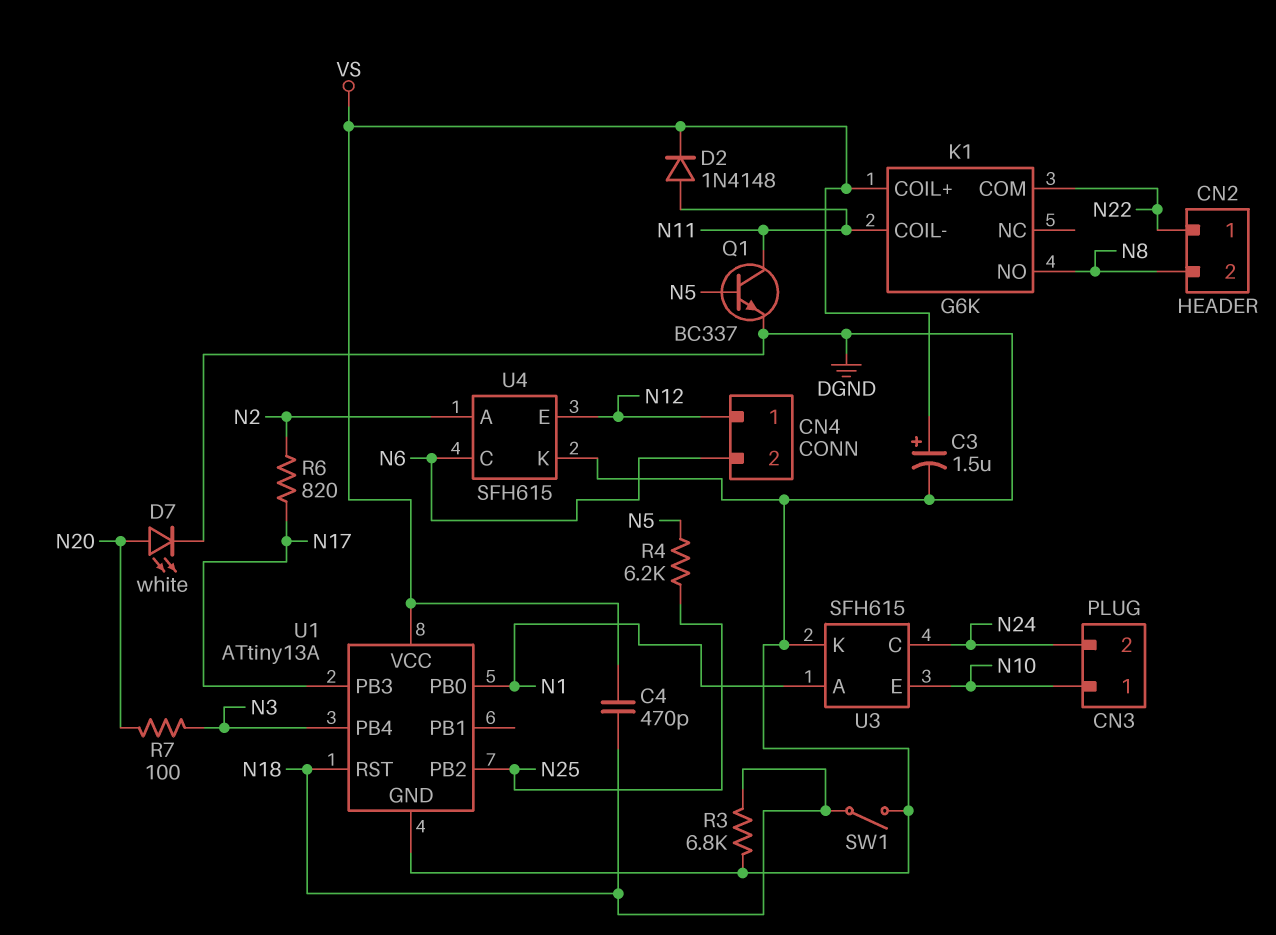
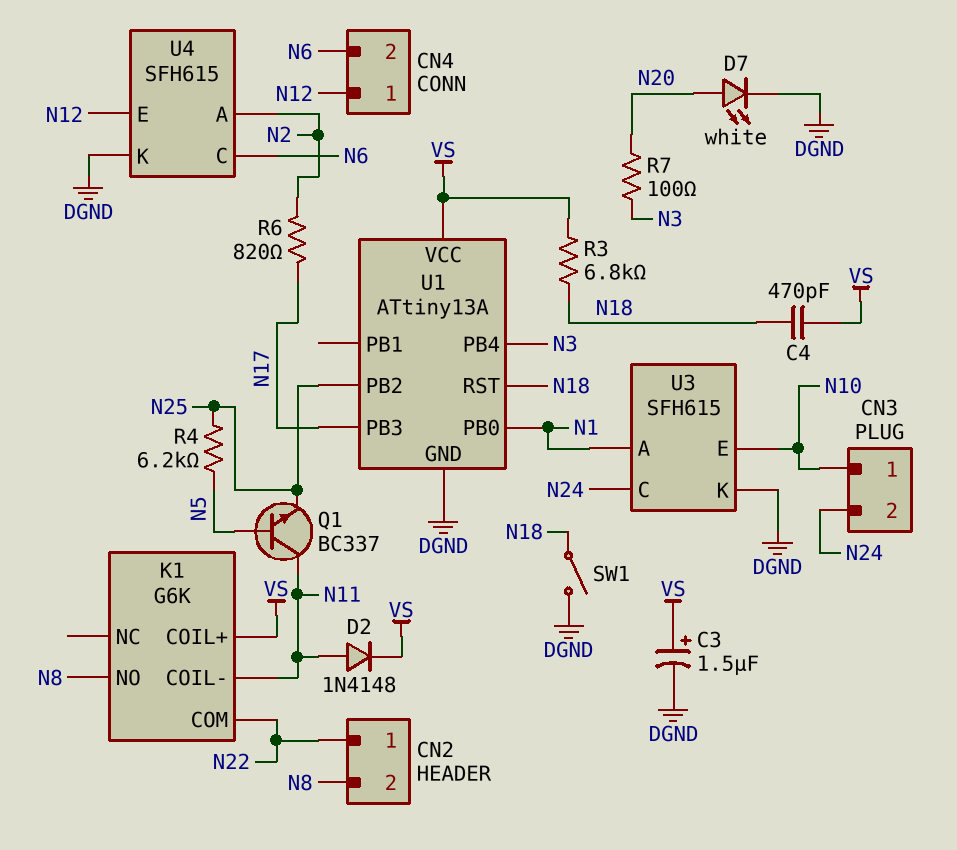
Q1: NPN BC337 (B N5, C N11, E DGND) -> NPN BC337 (B N5, C N11, E N25)
R3: 6.8k (DGND, N18) -> 6.8k (N18, VS)

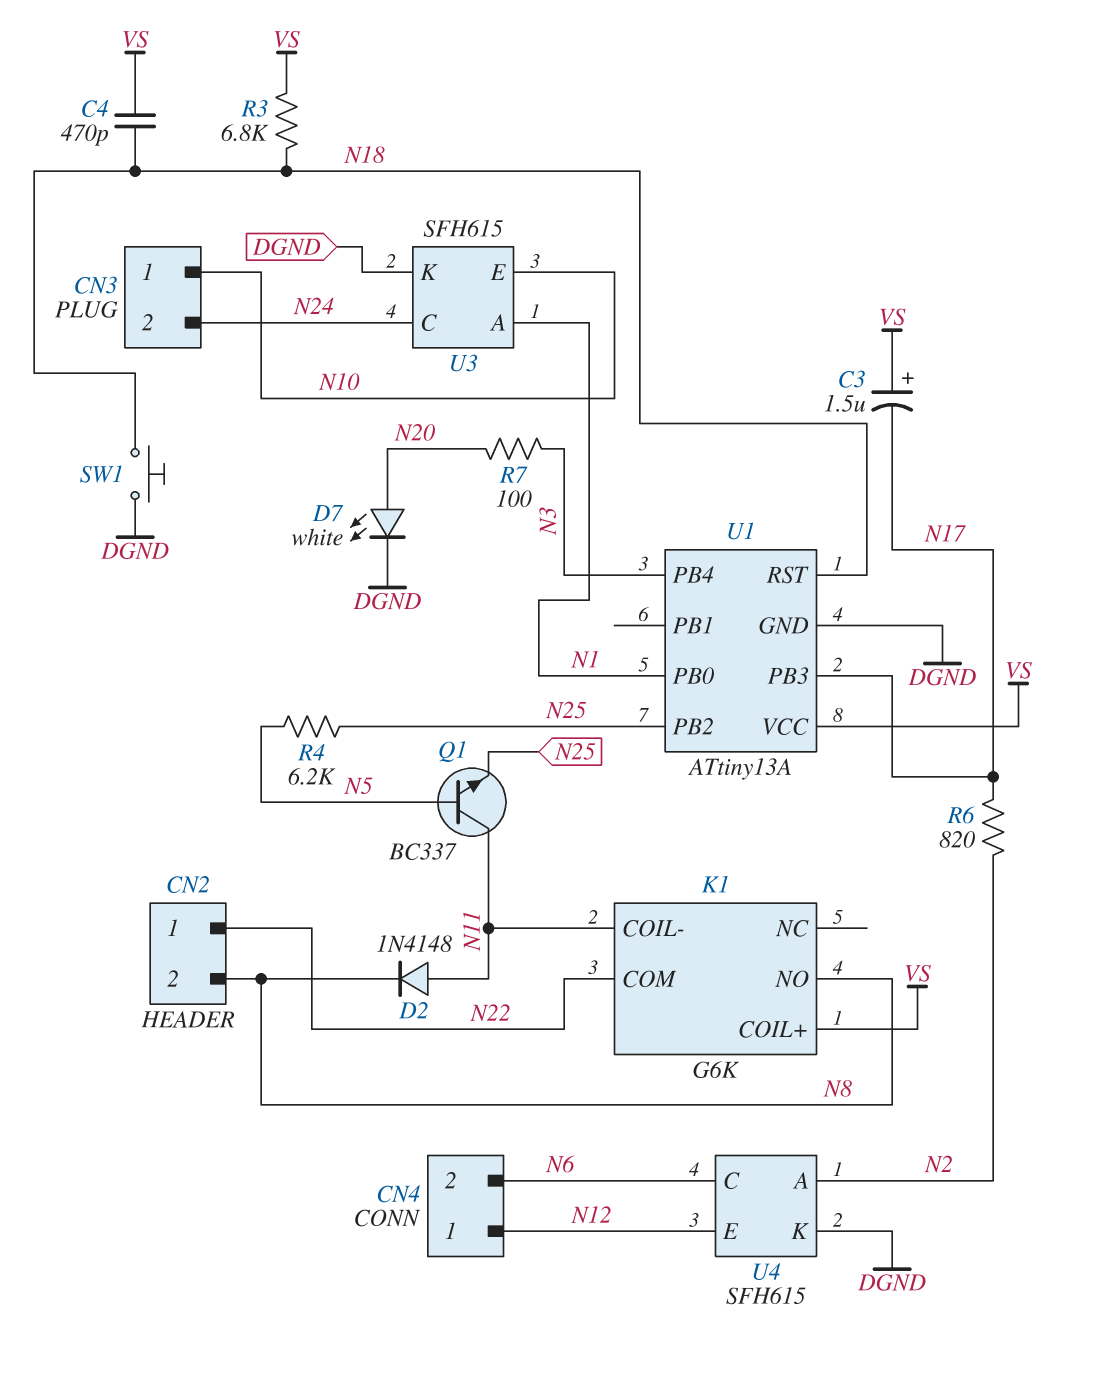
C3: 1.5uF (plus VS, minus DGND) -> 1.5uF (plus VS, minus N17)
D2: diode 1N4148 (A N11, K VS) -> diode 1N4148 (A N11, K N8)
SW1: switch (DGND, N18) -> button (DGND, N18)

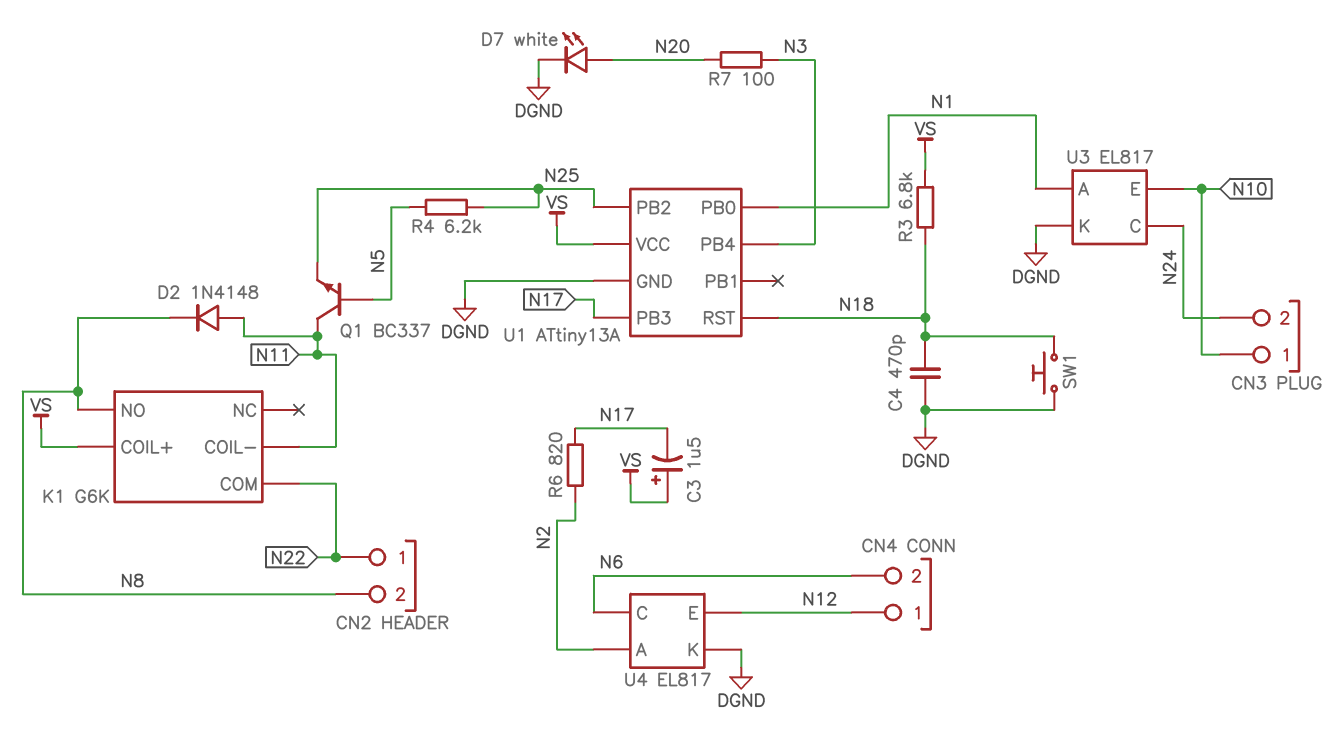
C4: 470pF (N18, VS) -> 470pF (DGND, N18)
U3: SFH615 -> EL817
U4: SFH615 -> EL817

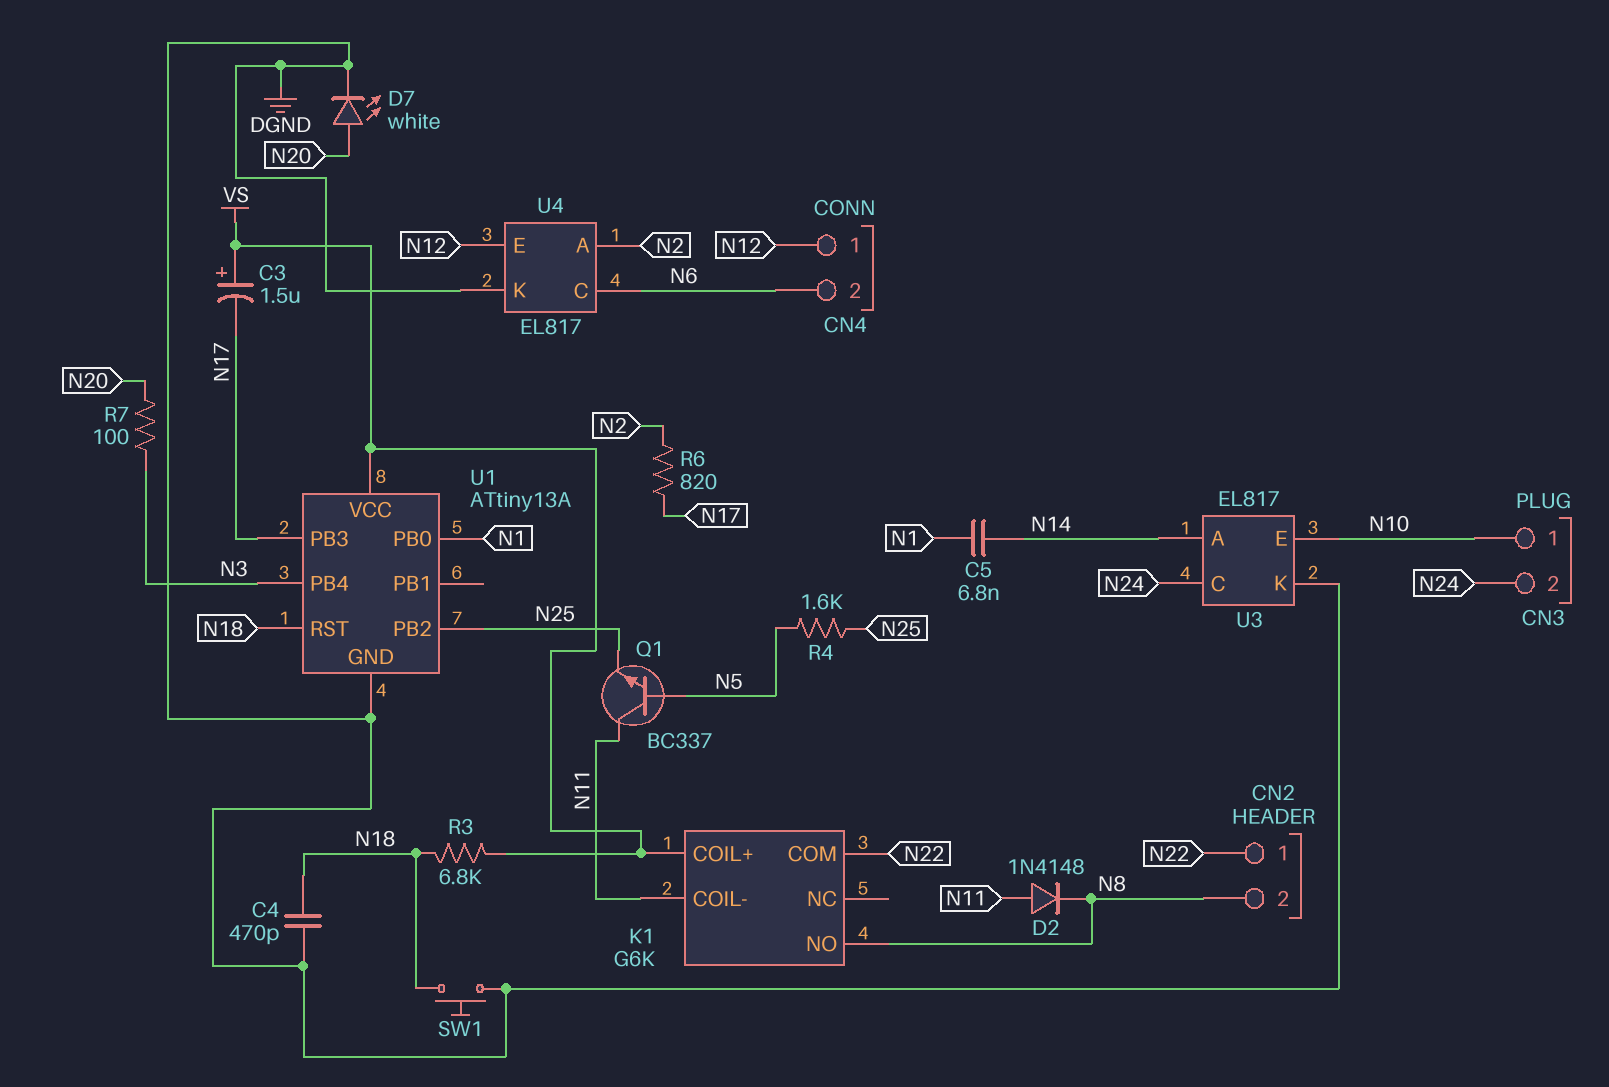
C5: none -> 6.8nF (N1, N14)
R4: 6.2k (N5, N25) -> 1.6k (N5, N25)
U3 pin A: N1 -> N14

